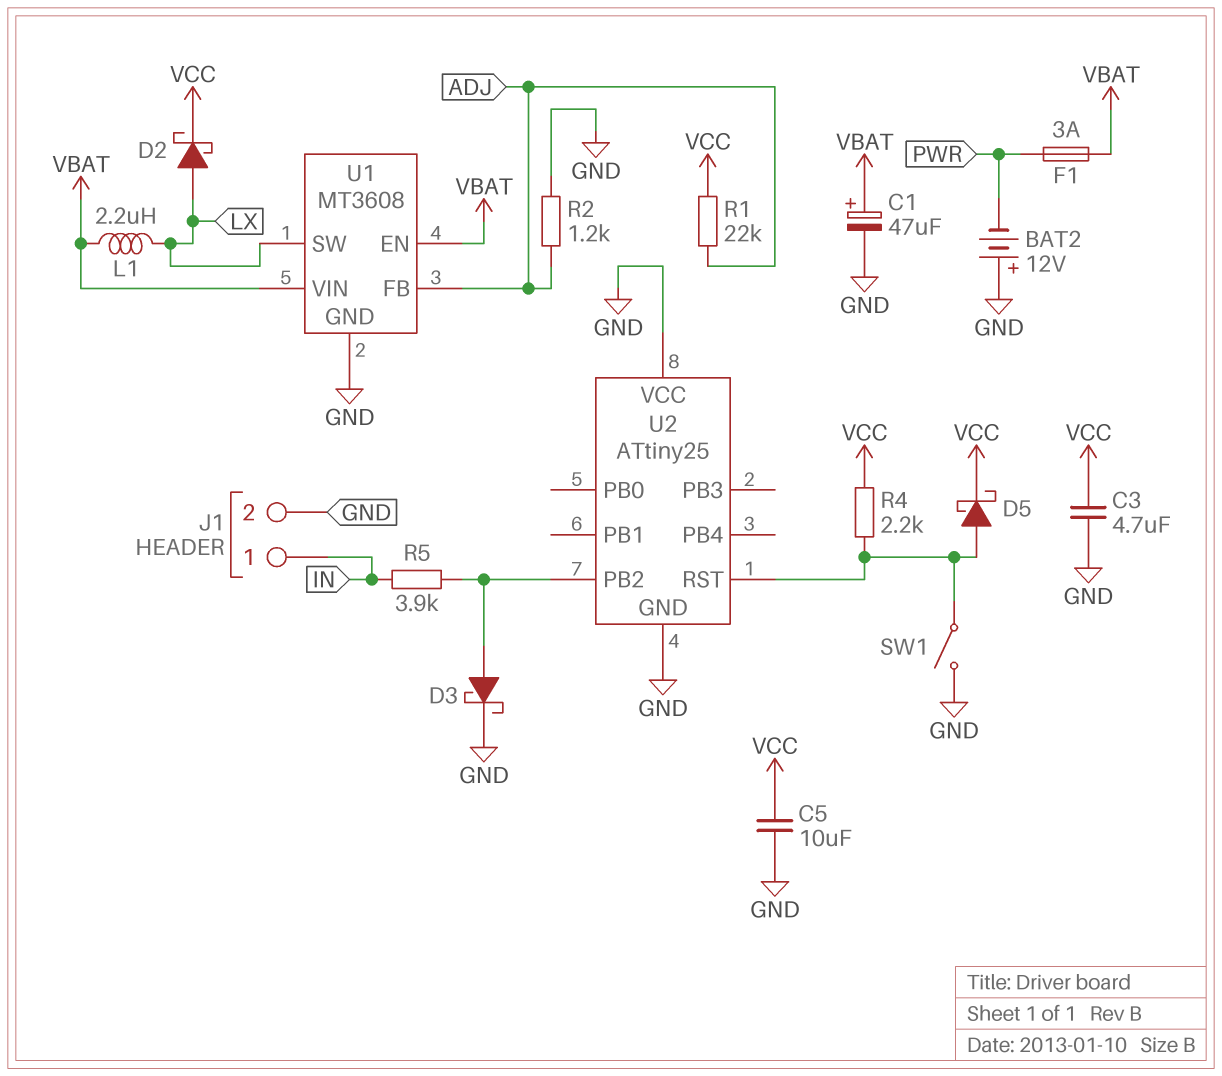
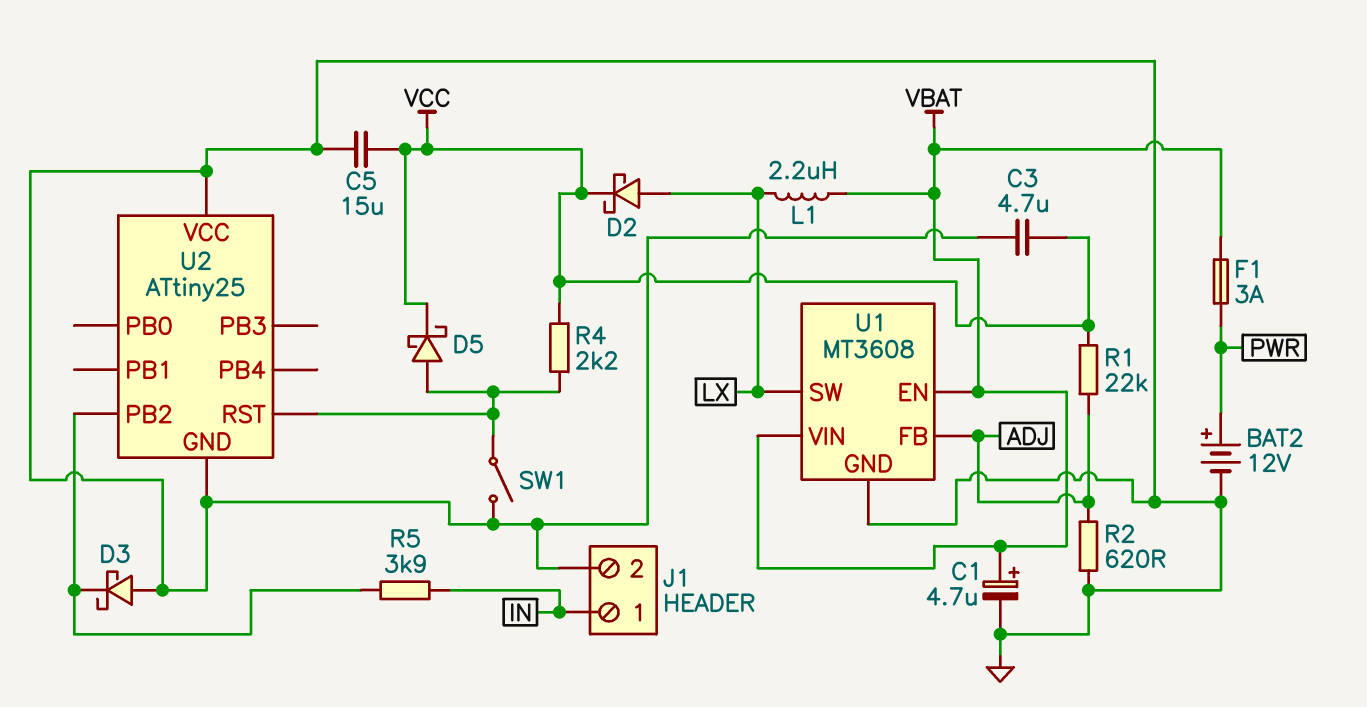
BAT2: 12V (plus GND, minus PWR) -> 12V (plus PWR, minus GND)
C1: 47uF (plus VBAT, minus GND) -> 4.7uF (plus VBAT, minus GND)
C5: 10uF (GND, VCC) -> 15uF (GND, VCC)
D3: schottky (A U2/PB2, K GND) -> schottky (A GND, K U2/PB2)
R2: 1.2k (ADJ, GND) -> 620 (ADJ, GND)

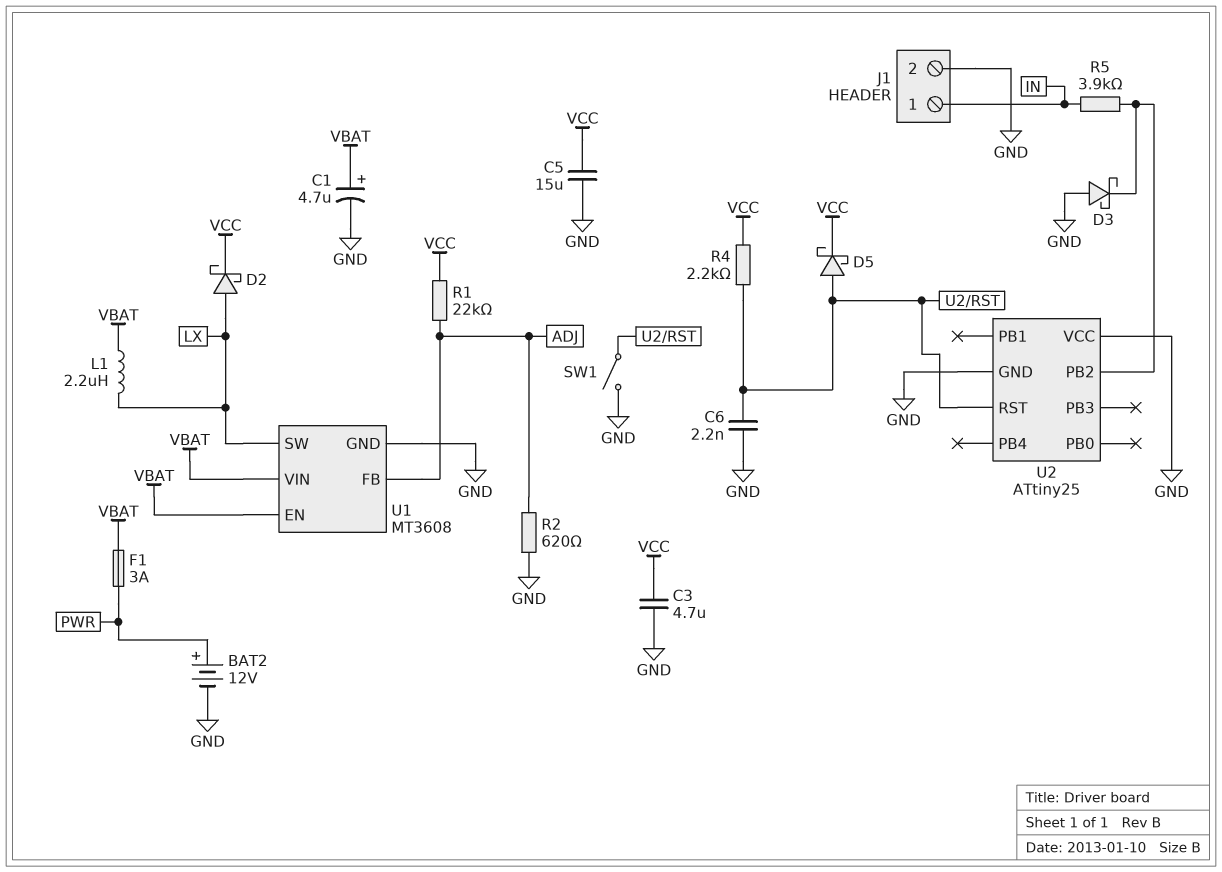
C6: none -> 2.2nF (GND, U2/RST)

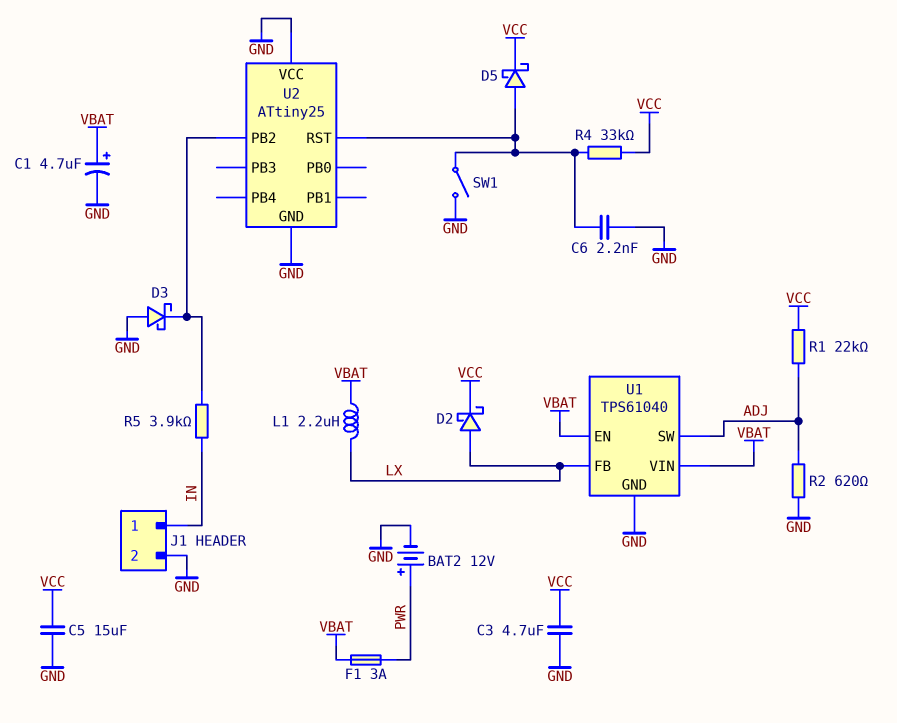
R4: 2.2k (U2/RST, VCC) -> 33k (U2/RST, VCC)
U1: MT3608 -> TPS61040
U1 pin FB: ADJ -> LX
U1 pin SW: LX -> ADJ

